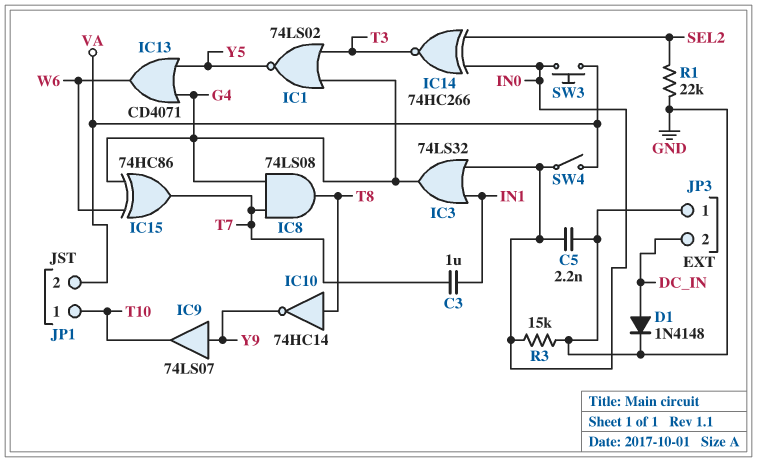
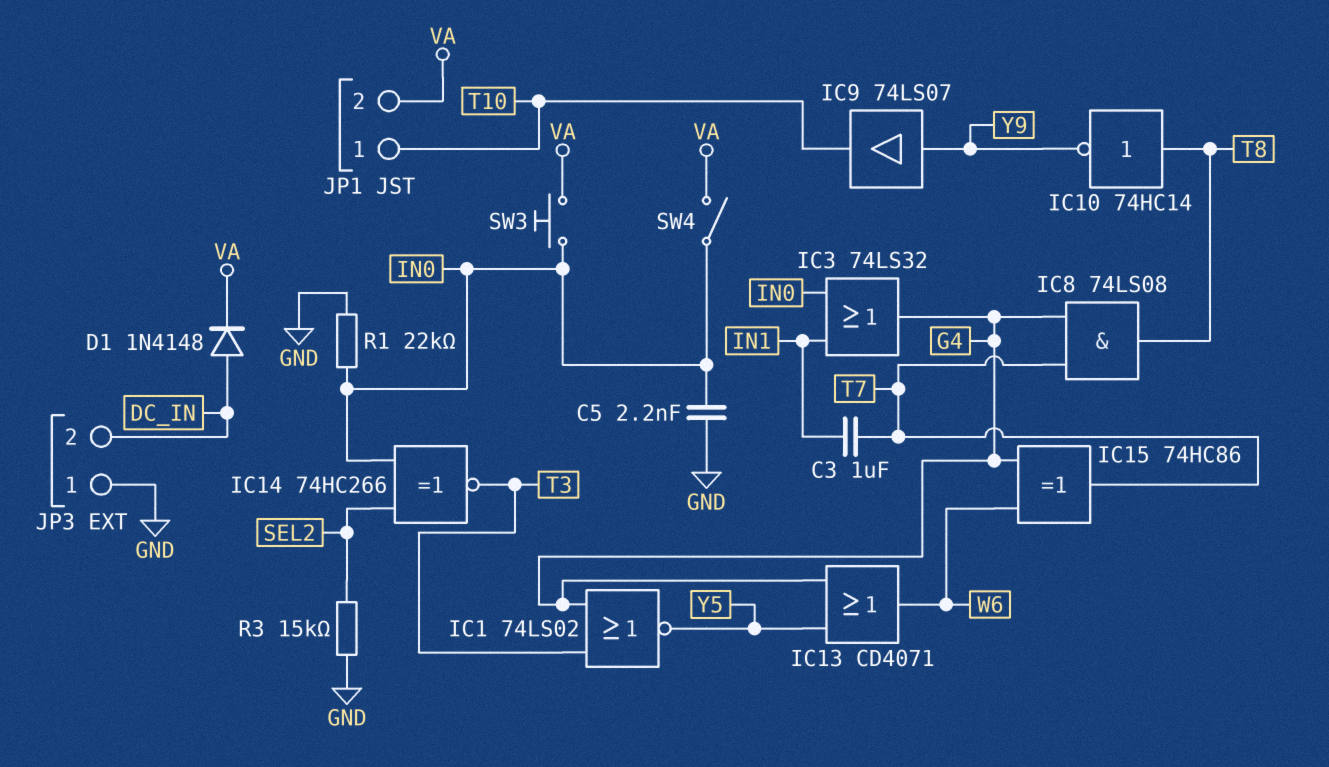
D1: diode 1N4148 (A DC_IN, K GND) -> diode 1N4148 (A DC_IN, K VA)
R1: 22k (GND, SEL2) -> 22k (GND, IN0)
R3: 15k (GND, IN0) -> 15k (GND, SEL2)

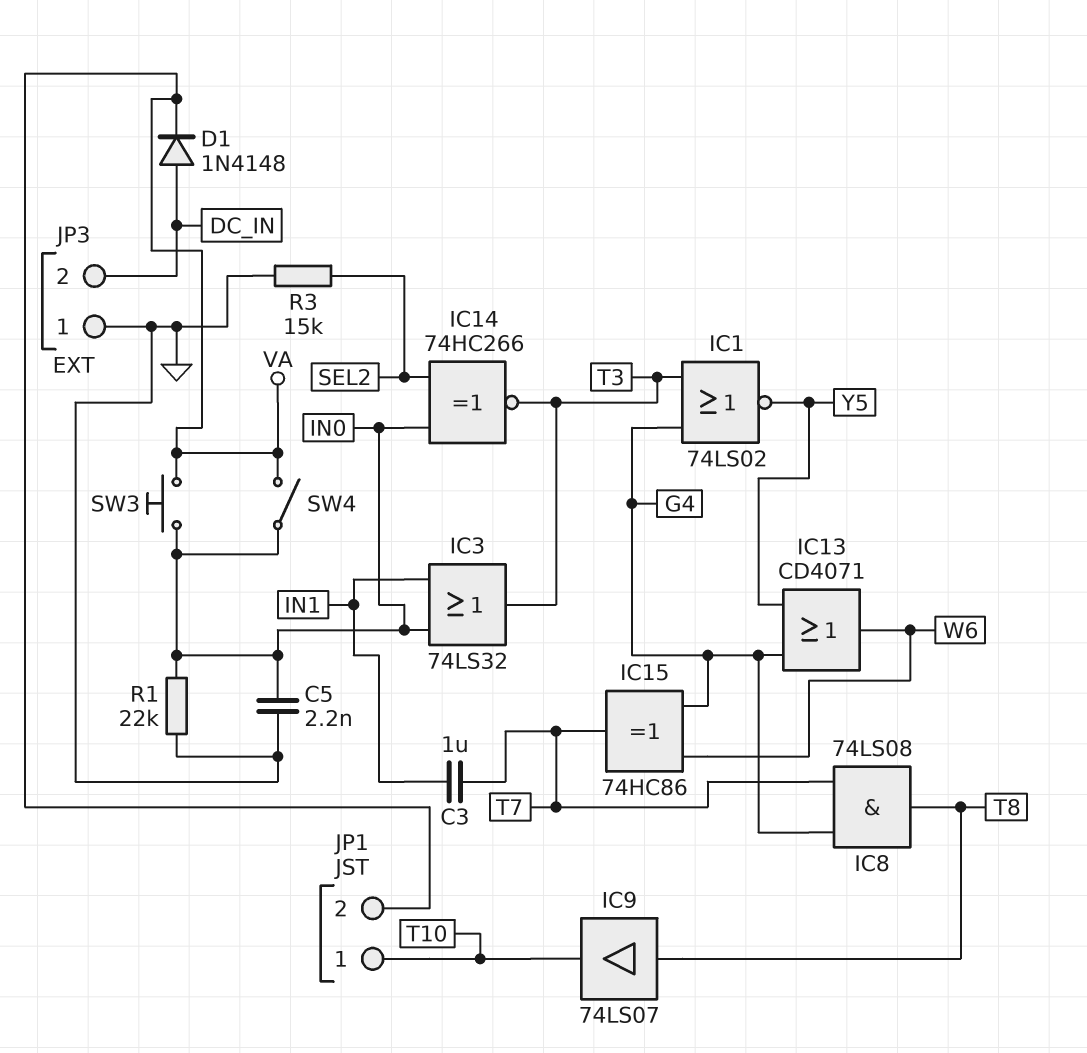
IC3: OR 74LS32 (in IN0, in IN1, out G4) -> OR 74LS32 (in IN0, in IN1, out T3)
IC9: buffer 74LS07 (in Y9, out T10) -> buffer 74LS07 (in T8, out T10)
IC10: NOT 74HC14 (in T8, out Y9) -> none

